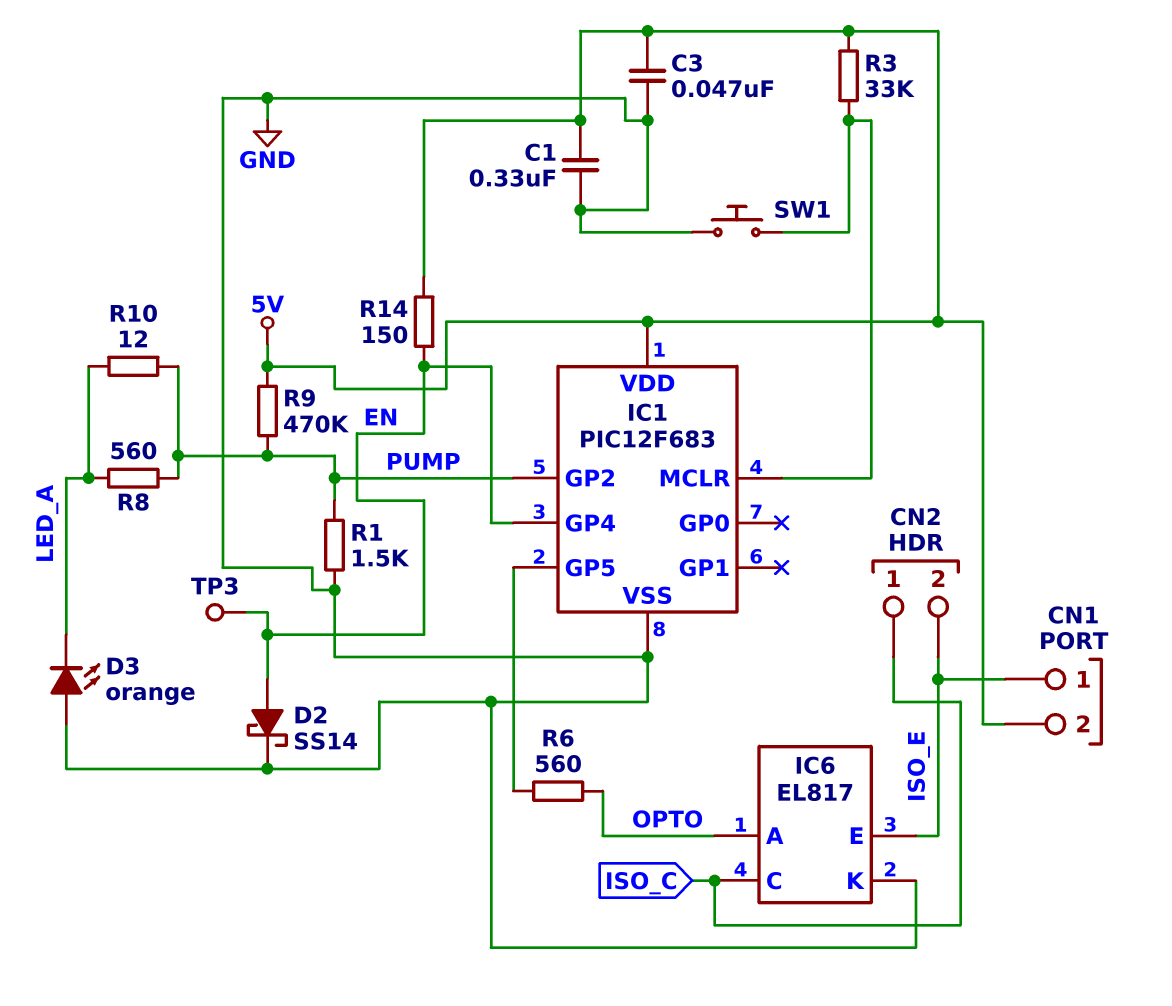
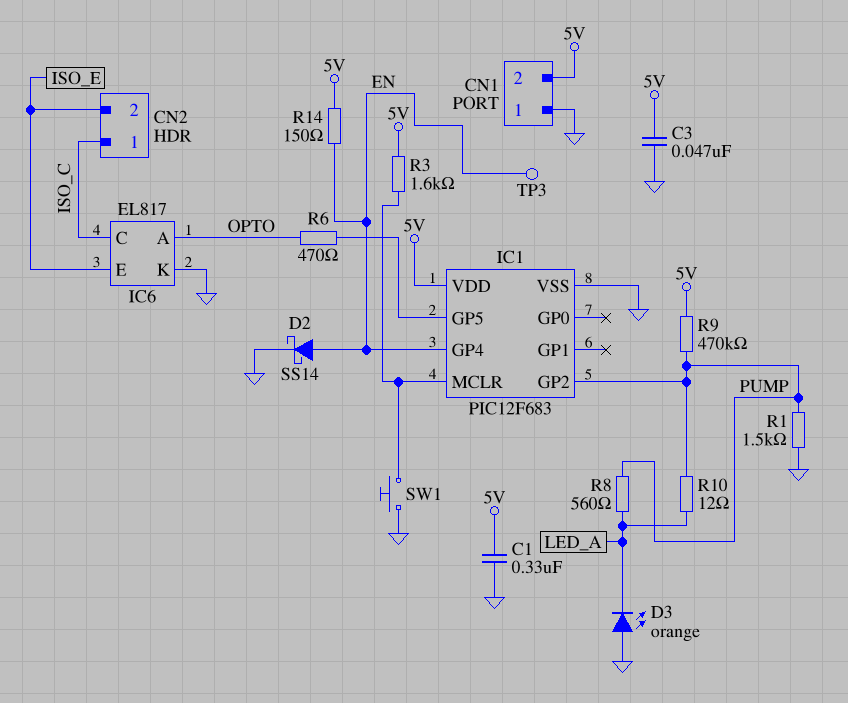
CN1 pin 1: ISO_E -> GND
R3: 33k (5V, IC1/MCLR) -> 1.6k (5V, IC1/MCLR)
R6: 560 (IC1/GP5, OPTO) -> 470 (IC1/GP5, OPTO)

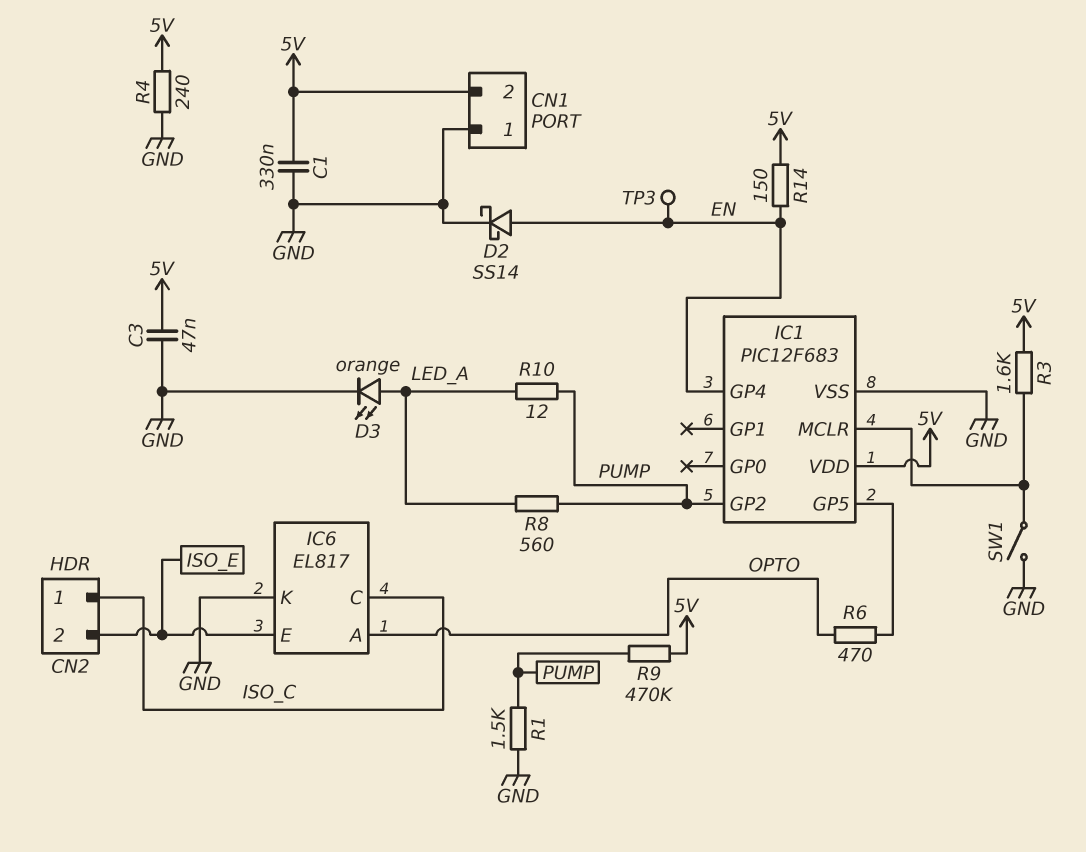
D3: LED orange (A GND, K LED_A) -> LED orange (A LED_A, K GND)
R4: none -> 240 (5V, GND)
SW1: button (GND, IC1/MCLR) -> switch (GND, IC1/MCLR)

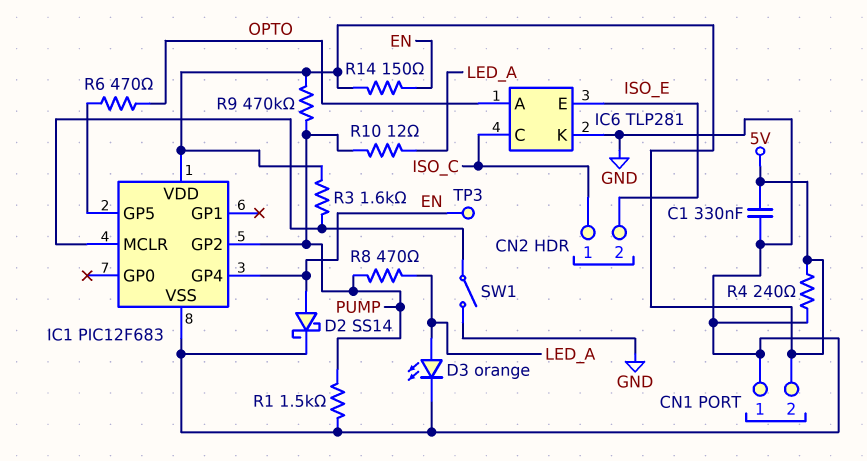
C3: 47nF (5V, GND) -> none
IC6: EL817 -> TLP281
R8: 560 (LED_A, PUMP) -> 470 (LED_A, PUMP)

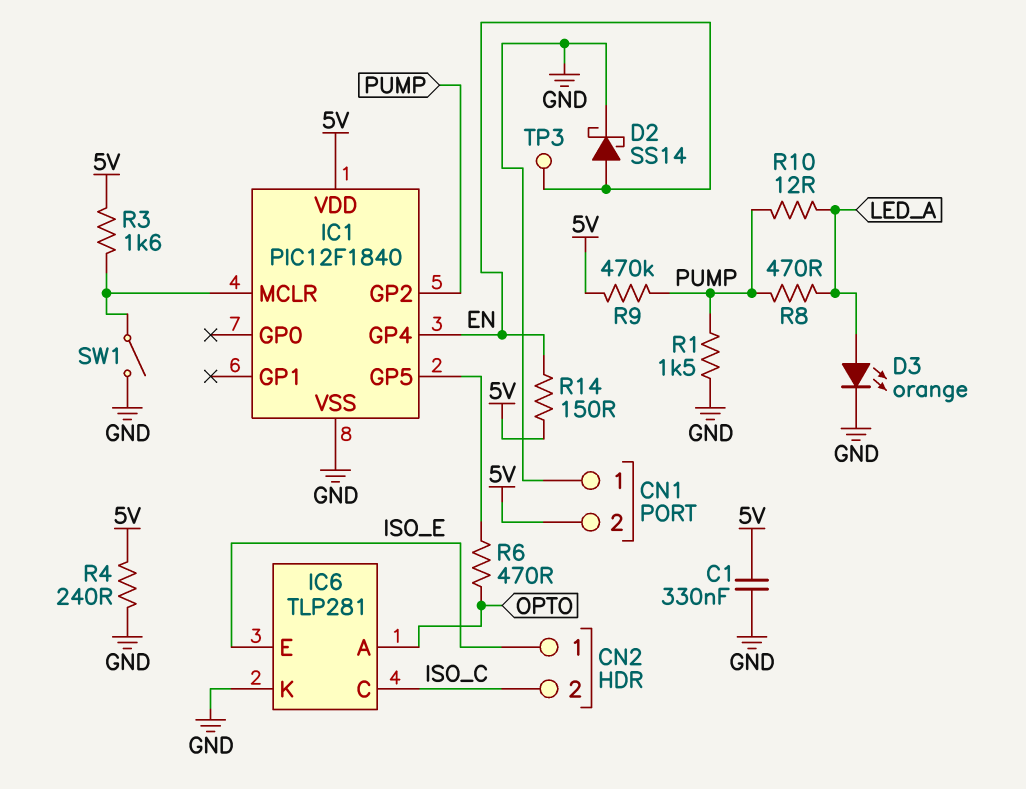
CN2 pin 1: ISO_C -> ISO_E
CN2 pin 2: ISO_E -> ISO_C
IC1: PIC12F683 -> PIC12F1840

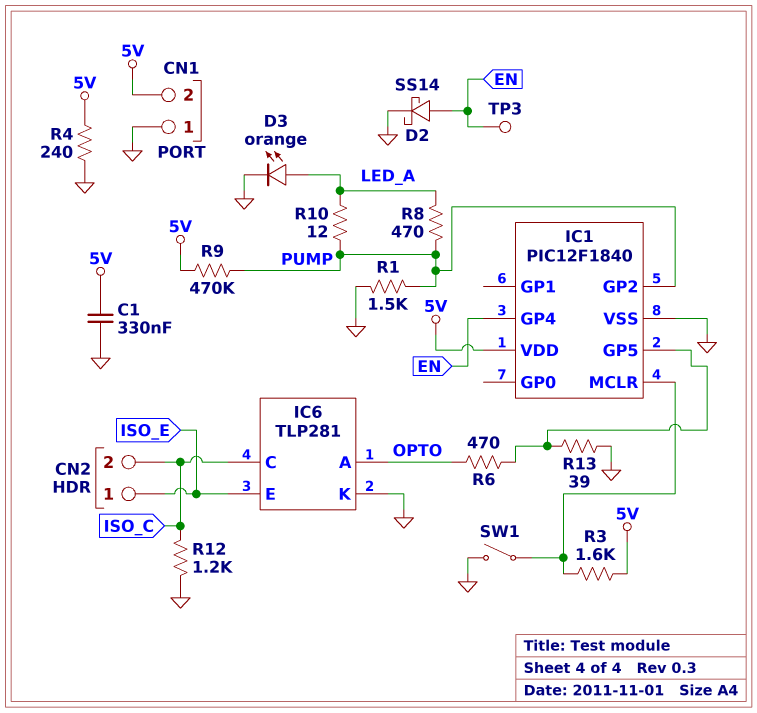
R12: none -> 1.2k (GND, ISO_C)
R13: none -> 39 (GND, IC1/GP5)
R14: 150 (5V, EN) -> none

